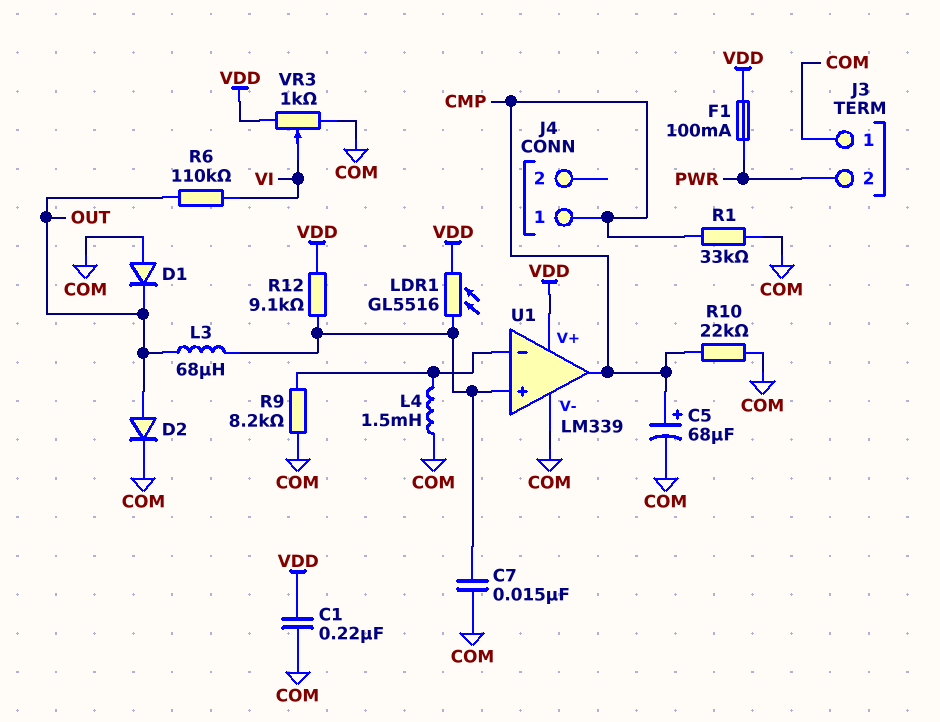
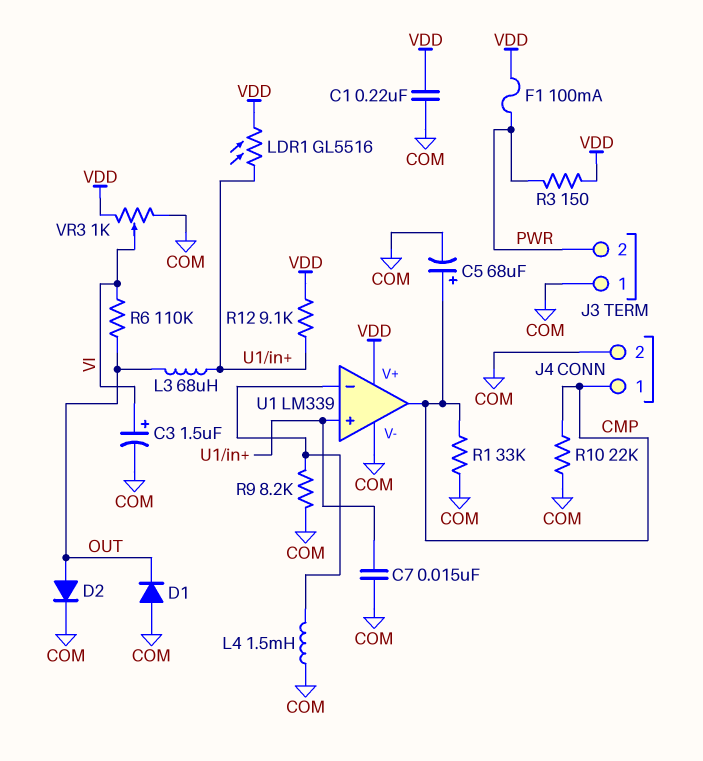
C3: none -> 1.5uF (plus VI, minus COM)
J4 pin 2: none -> COM
R3: none -> 150 (PWR, VDD)

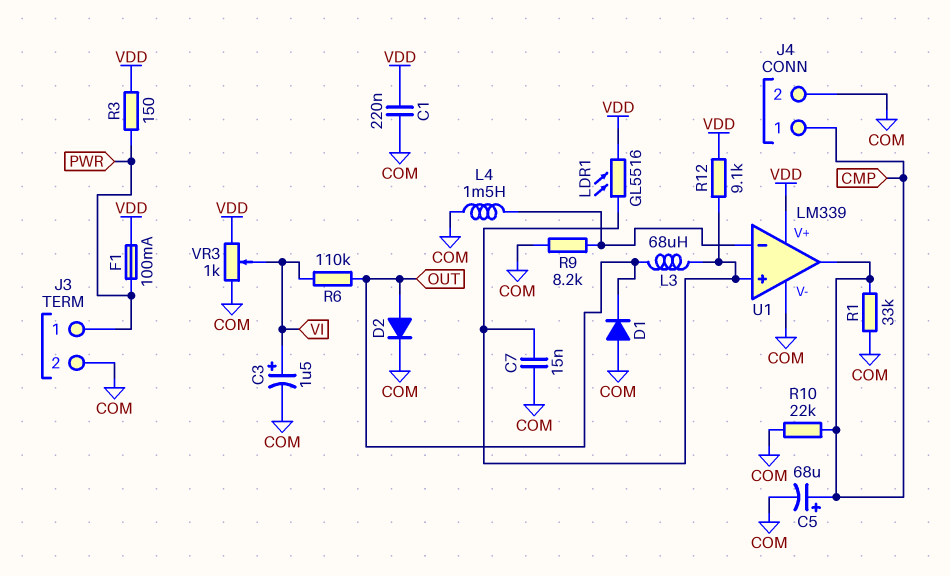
J3 pin 1: COM -> PWR
J3 pin 2: PWR -> COM

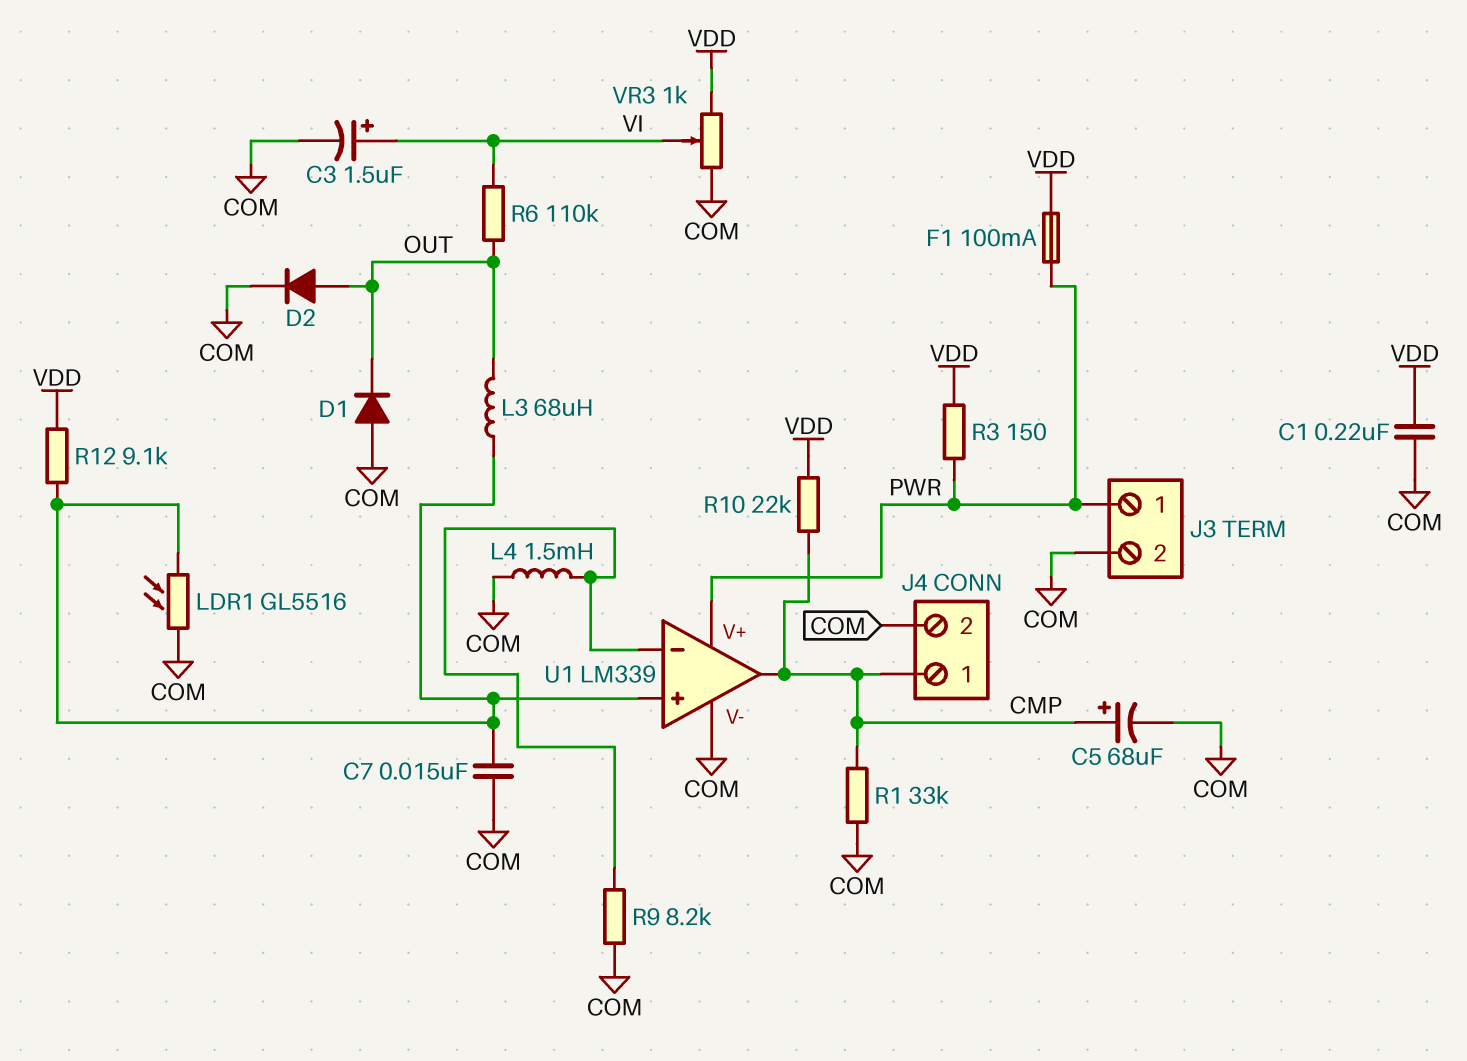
LDR1: GL5516 (U1/in+, VDD) -> GL5516 (COM, U1/in+)
R10: 22k (CMP, COM) -> 22k (CMP, VDD)
U1 pin V+: VDD -> PWR

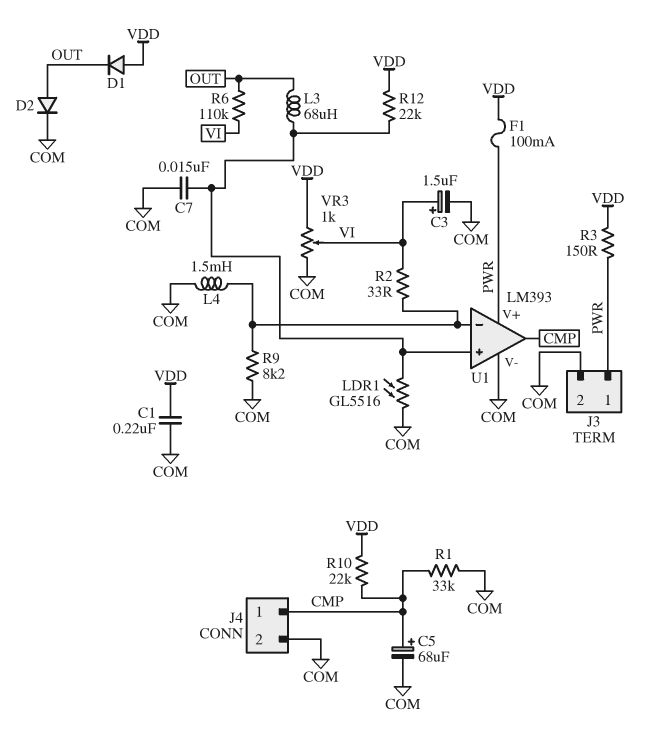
D1: diode (A COM, K OUT) -> diode (A VDD, K OUT)
R2: none -> 33 (U1/in-, VI)
R12: 9.1k (U1/in+, VDD) -> 22k (U1/in+, VDD)
U1: LM339 -> LM393

